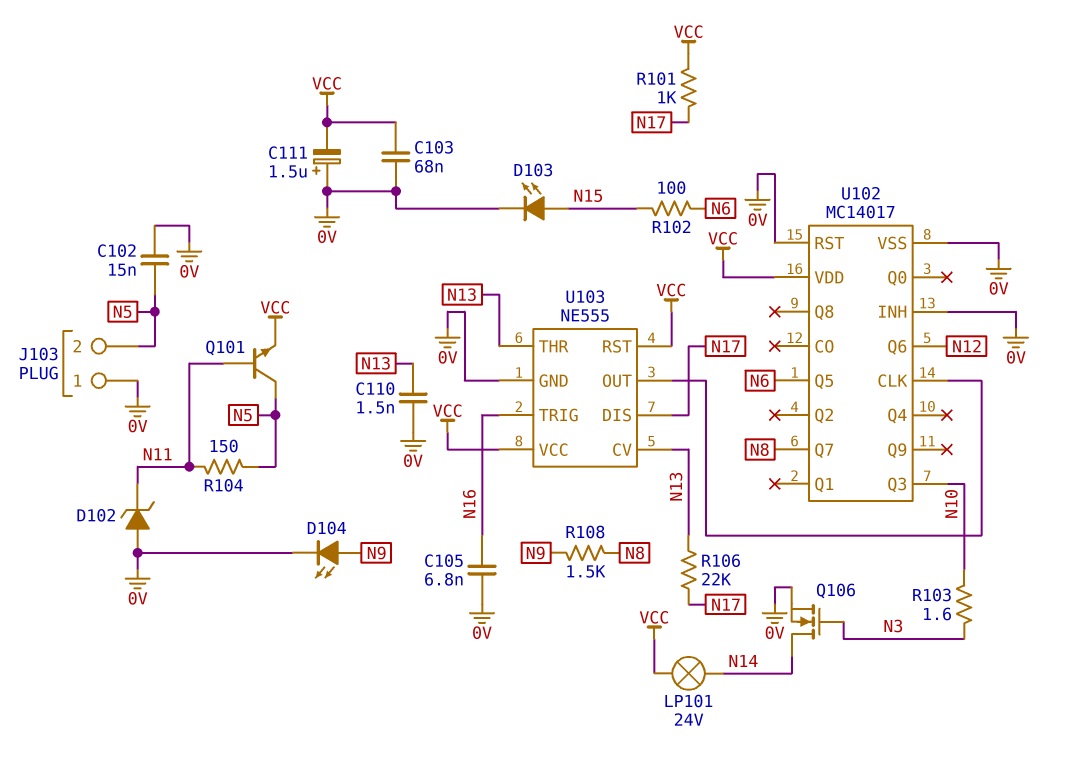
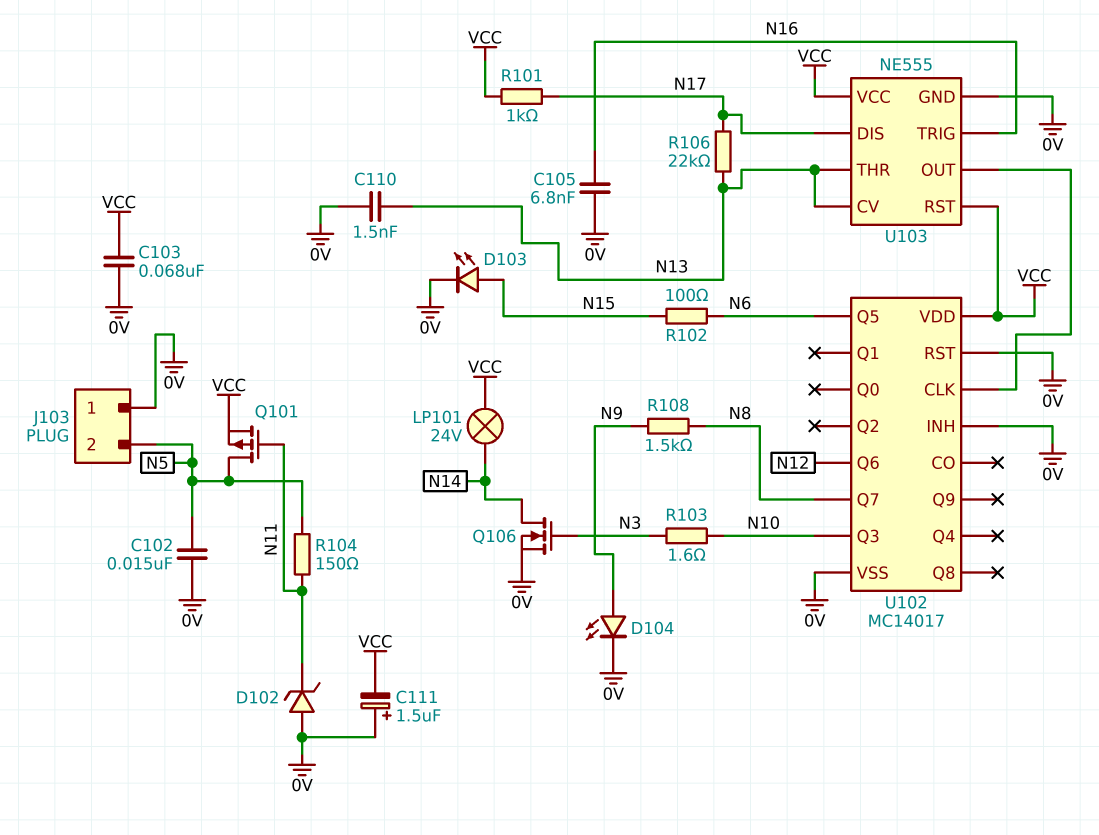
Q101: NPN (B N11, C N5, E VCC) -> PMOS (G N11, D N5, S VCC)

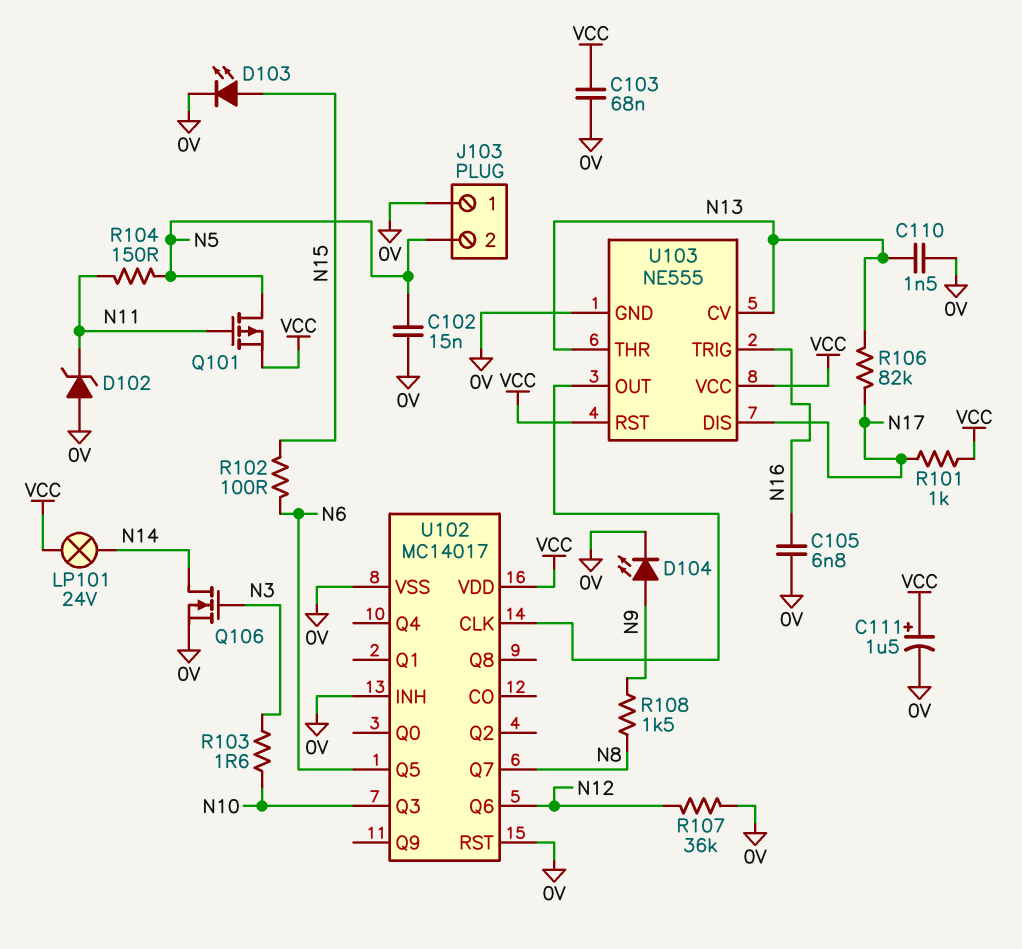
C111: 1.5uF (plus 0V, minus VCC) -> 1.5uF (plus VCC, minus 0V)
R106: 22k (N13, N17) -> 82k (N13, N17)
R107: none -> 36k (0V, N12)

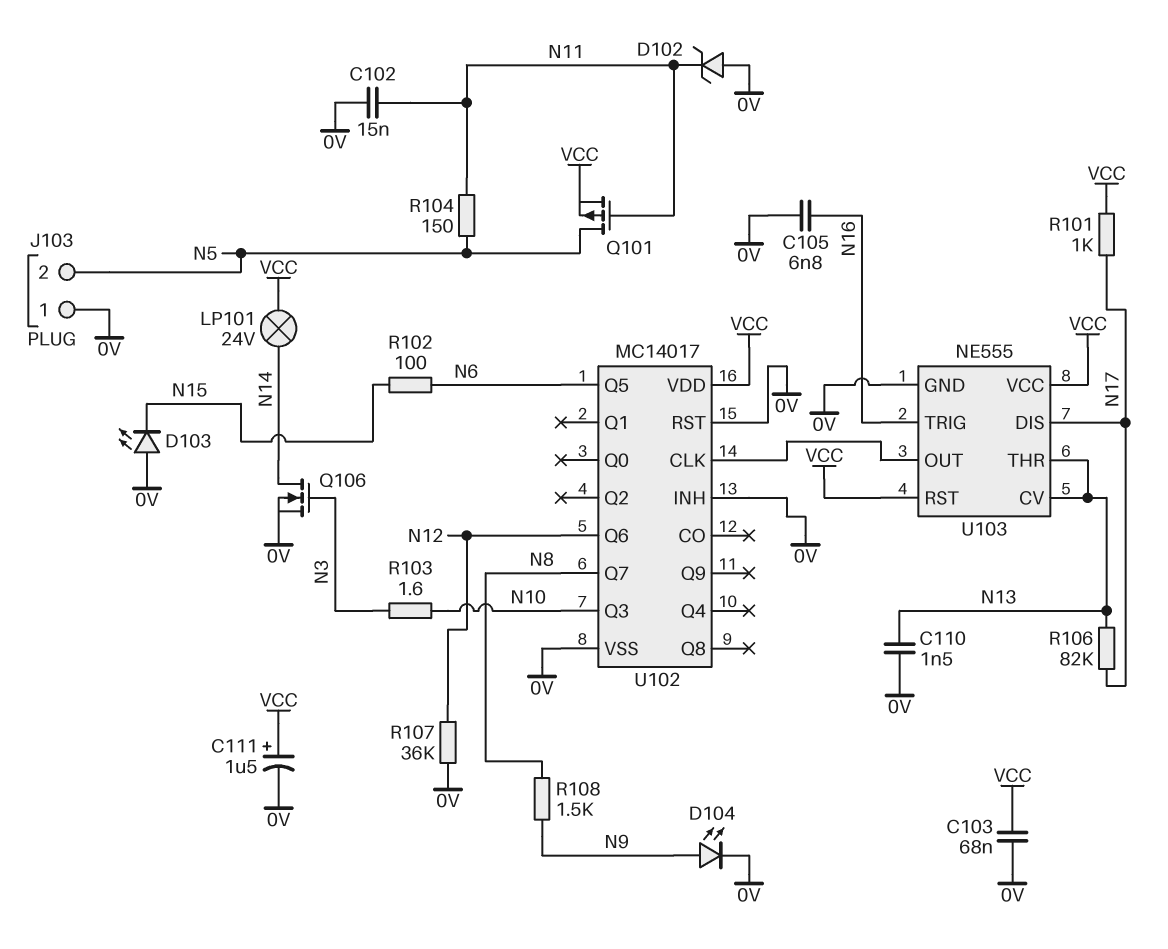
C102: 15nF (0V, N5) -> 15nF (0V, N11)
D103: LED (A N15, K 0V) -> LED (A 0V, K N15)

